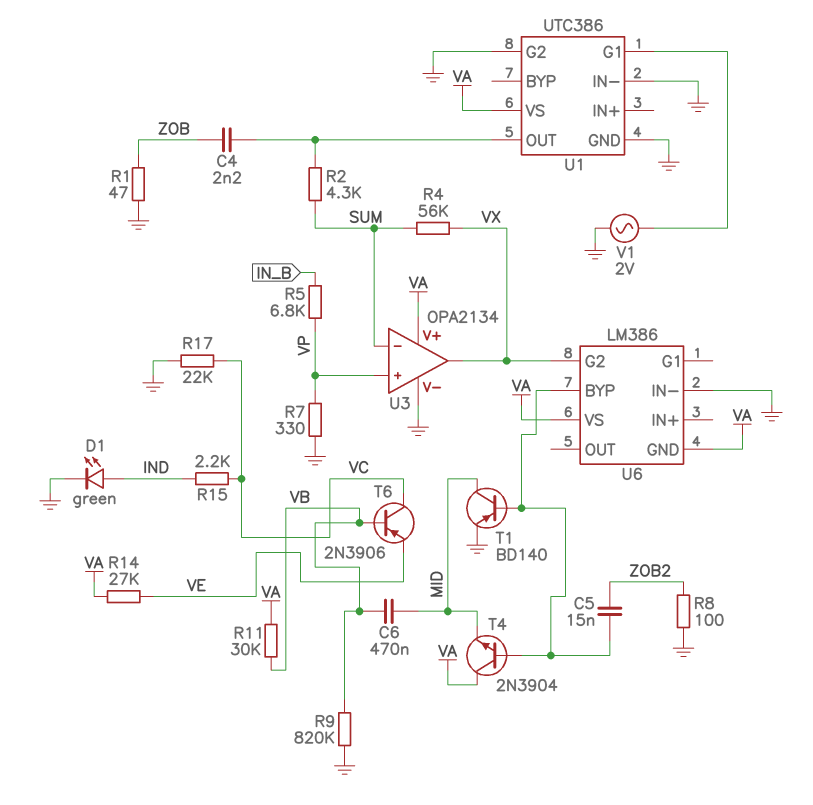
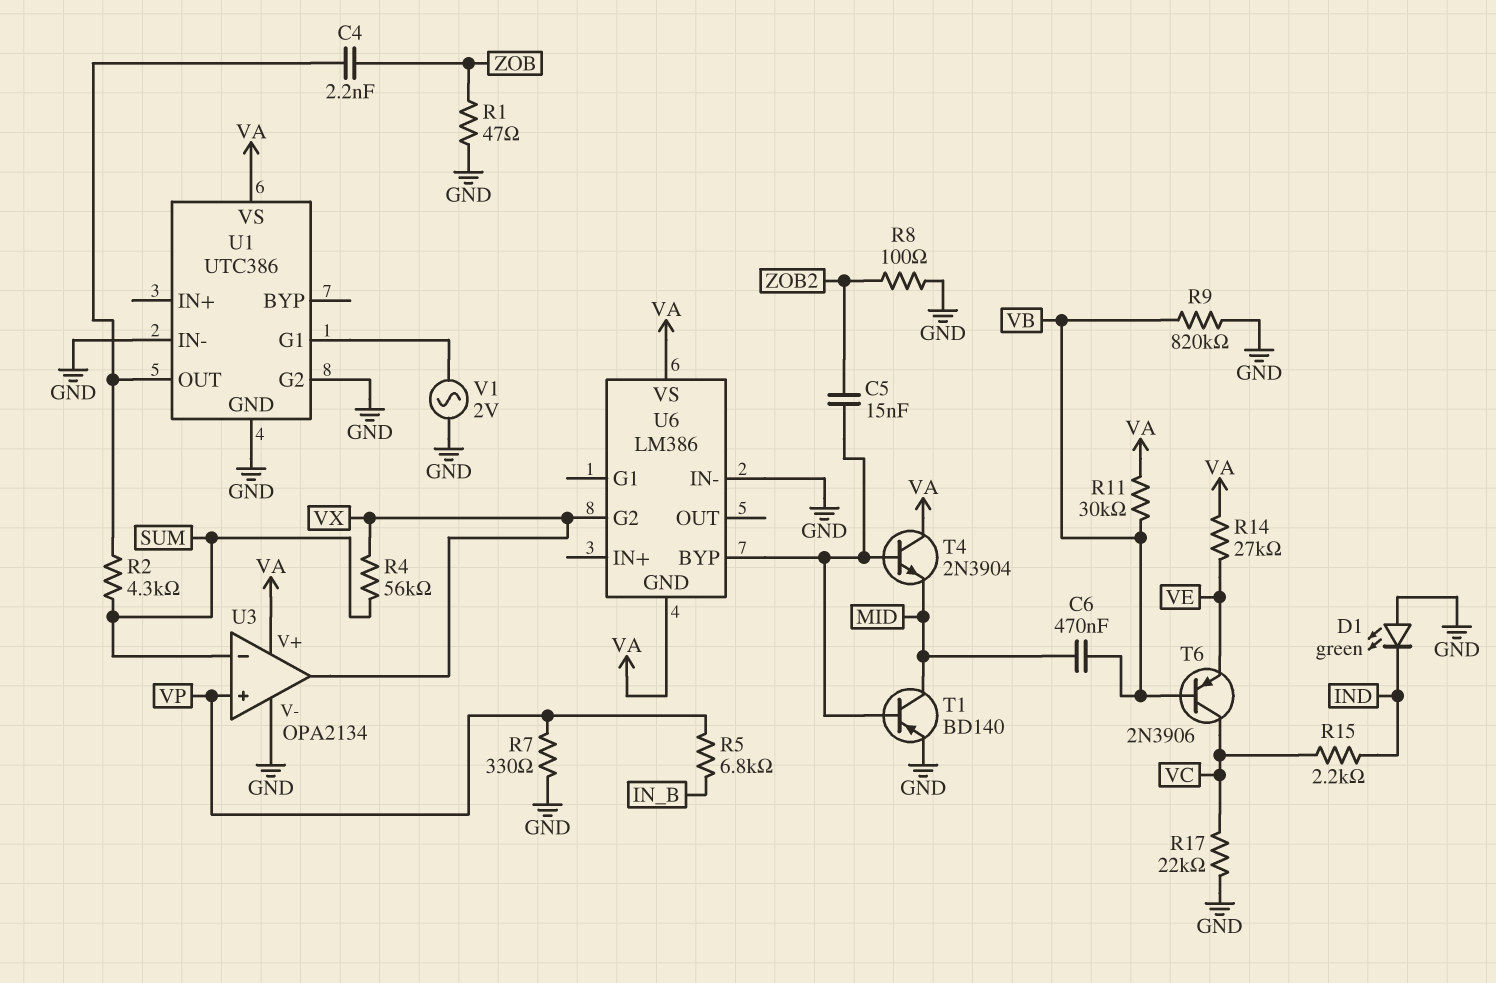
D1: LED green (A IND, K GND) -> LED green (A GND, K IND)

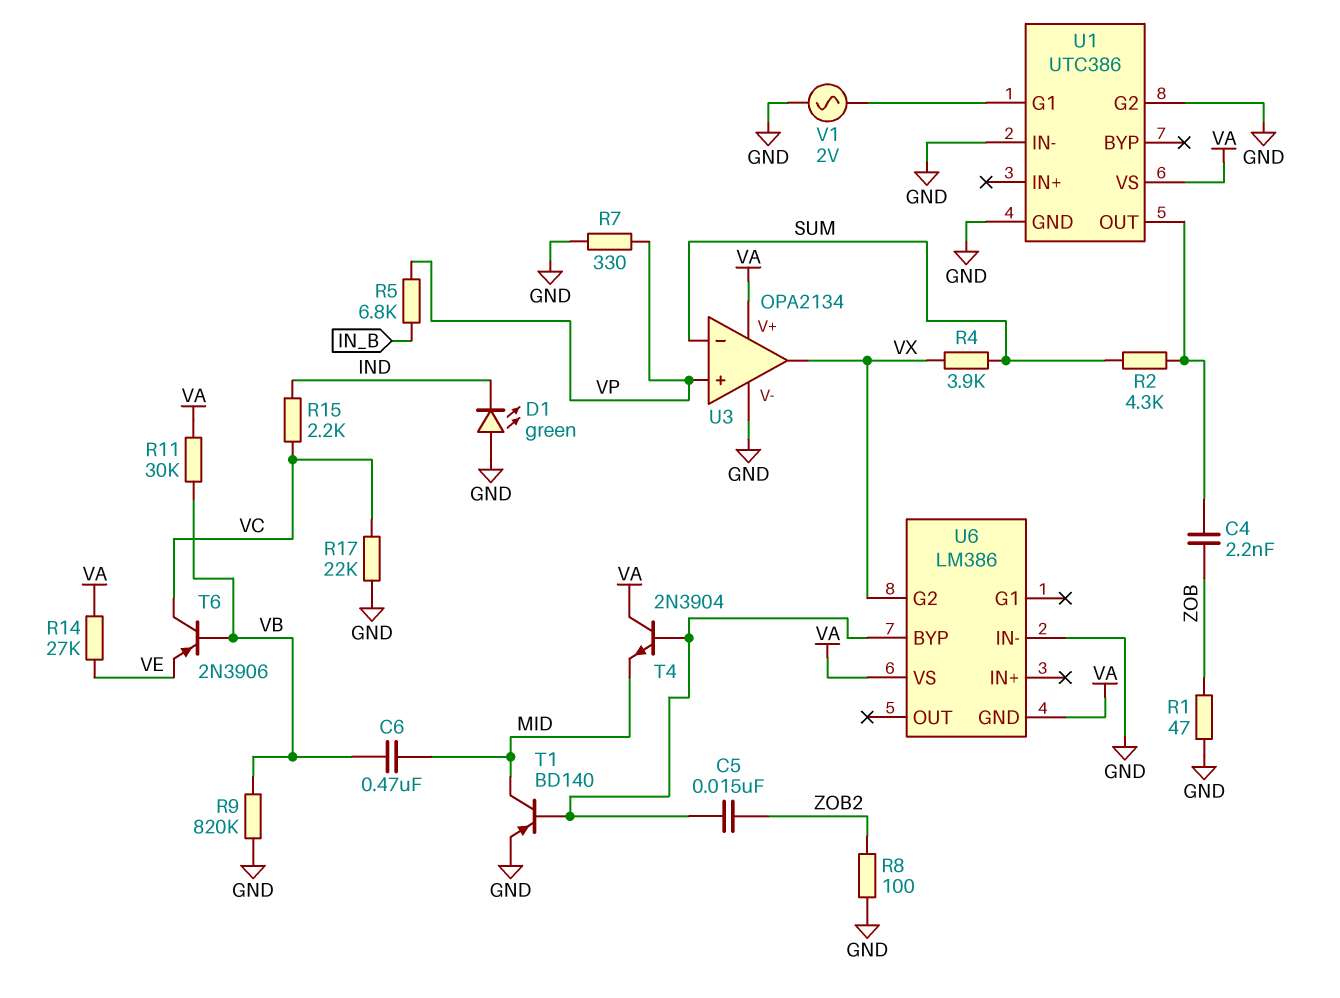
R4: 56k (SUM, VX) -> 3.9k (SUM, VX)

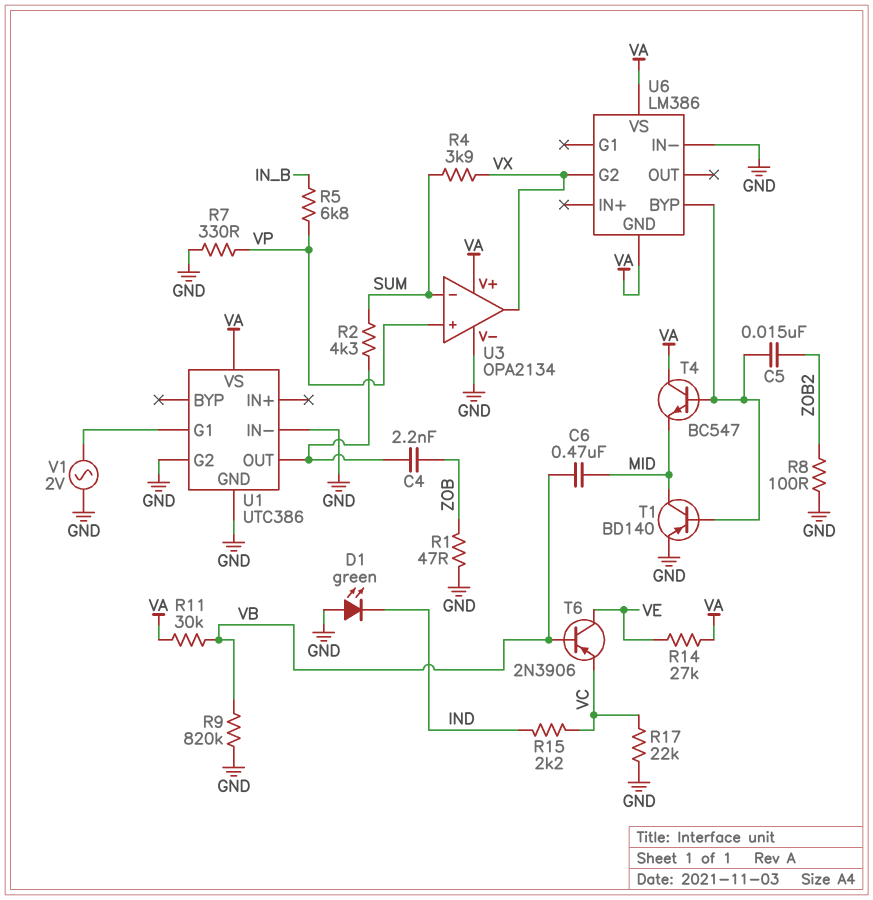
T4: NPN 2N3904 (B U6/BYP, C VA, E MID) -> NPN BC547 (B U6/BYP, C VA, E MID)
T6: PNP 2N3906 (B VB, C VC, E VE) -> PNP 2N3906 (B VB, C VE, E VC)

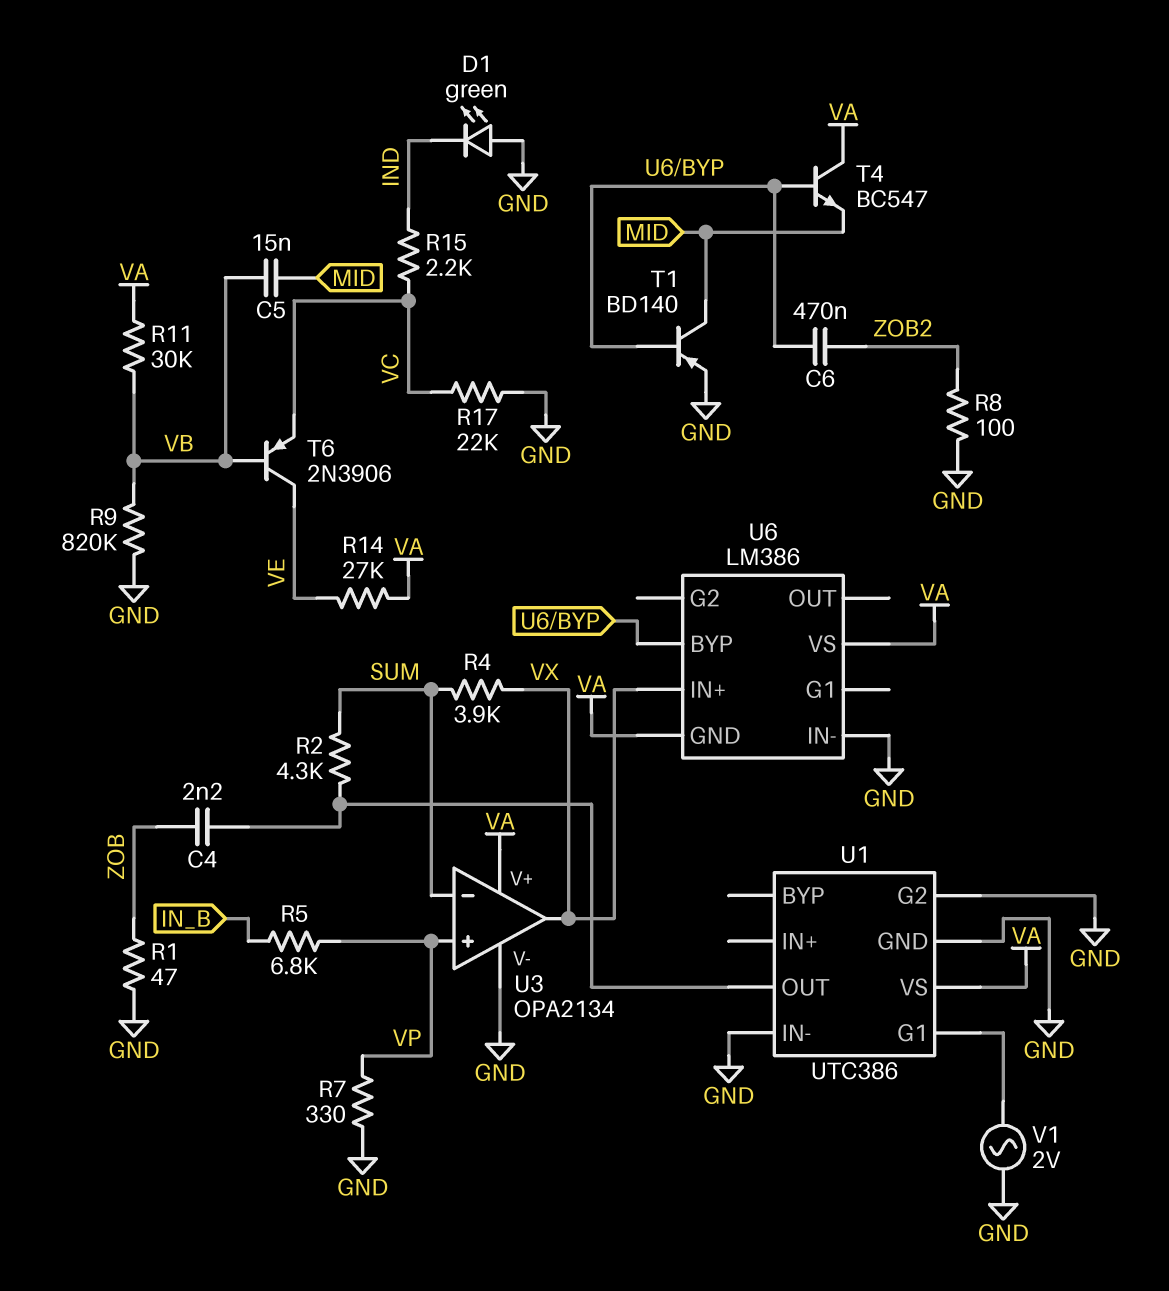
C5: 15nF (U6/BYP, ZOB2) -> 15nF (MID, VB)
C6: 470nF (MID, VB) -> 470nF (U6/BYP, ZOB2)
U6 pin G2: VX -> none
U6 pin IN+: none -> VX

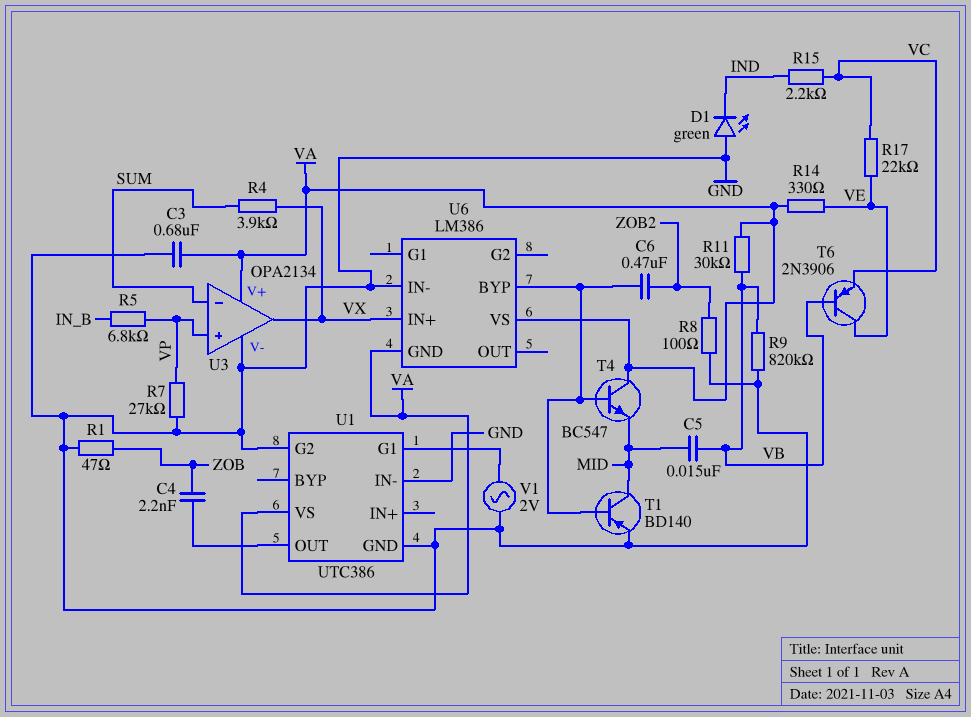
C3: none -> 680nF (GND, VA)
R2: 4.3k (SUM, U1/OUT) -> none
R7: 330 (GND, VP) -> 27k (GND, VP)
R14: 27k (VA, VE) -> 330 (VA, VE)
R17: 22k (GND, VC) -> 22k (VC, VE)

